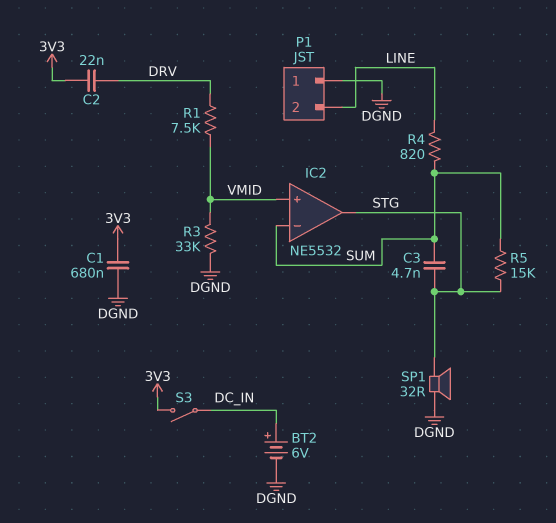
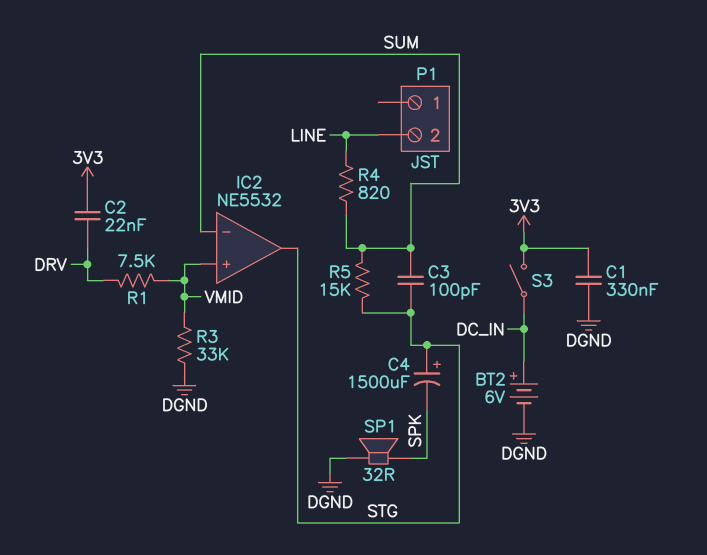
C1: 680nF (3V3, DGND) -> 330nF (3V3, DGND)
C3: 4.7nF (STG, SUM) -> 100pF (STG, SUM)
C4: none -> 1500uF (plus STG, minus SPK)
P1 pin 1: DGND -> none
SP1: speaker 32R (DGND, STG) -> speaker 32R (DGND, SPK)

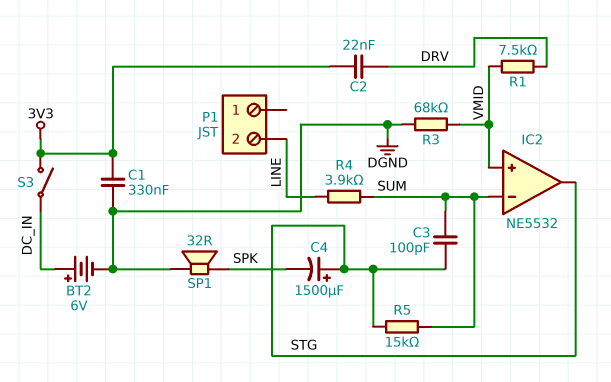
R3: 33k (DGND, VMID) -> 68k (DGND, VMID)
R4: 820 (LINE, SUM) -> 3.9k (LINE, SUM)

